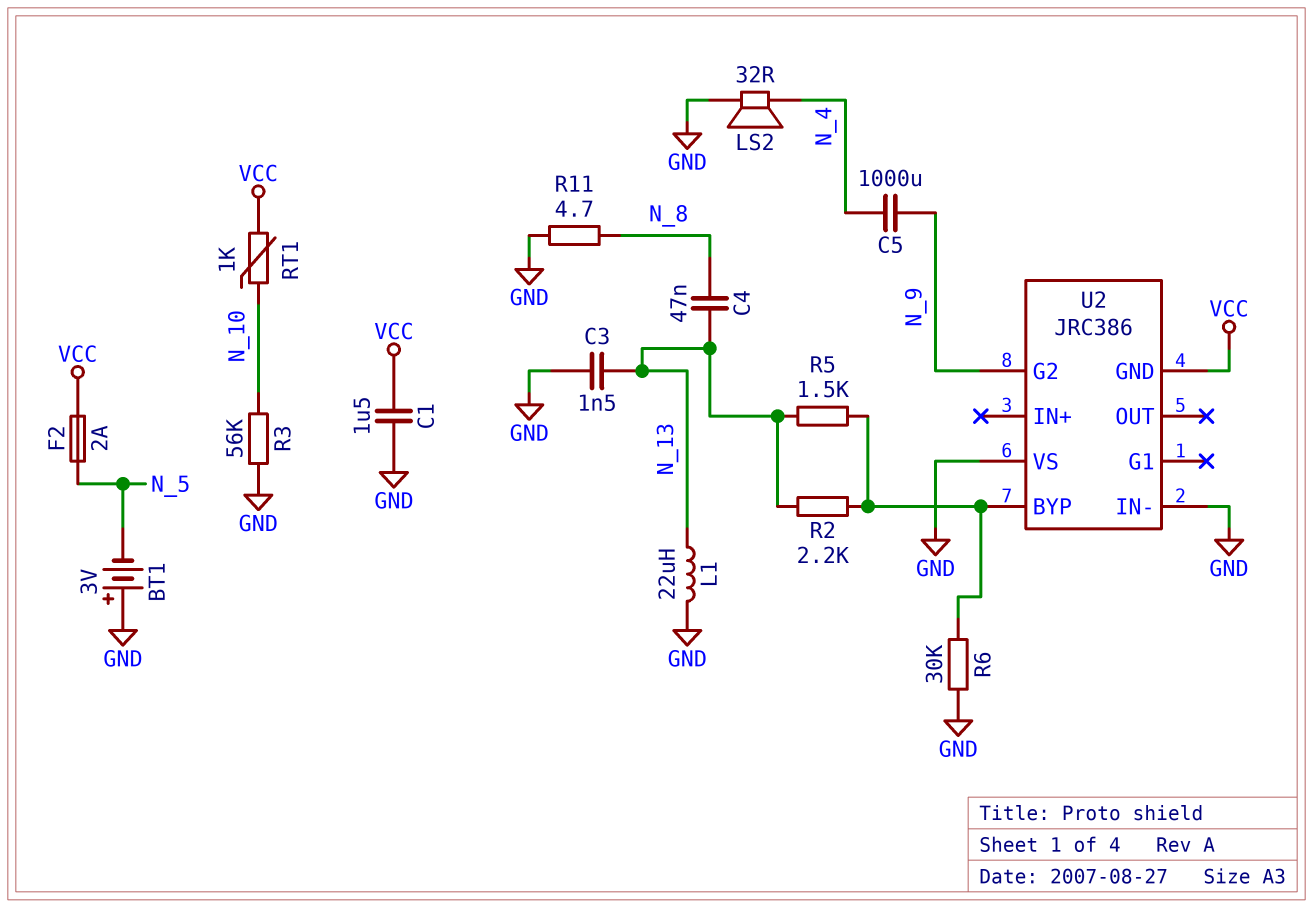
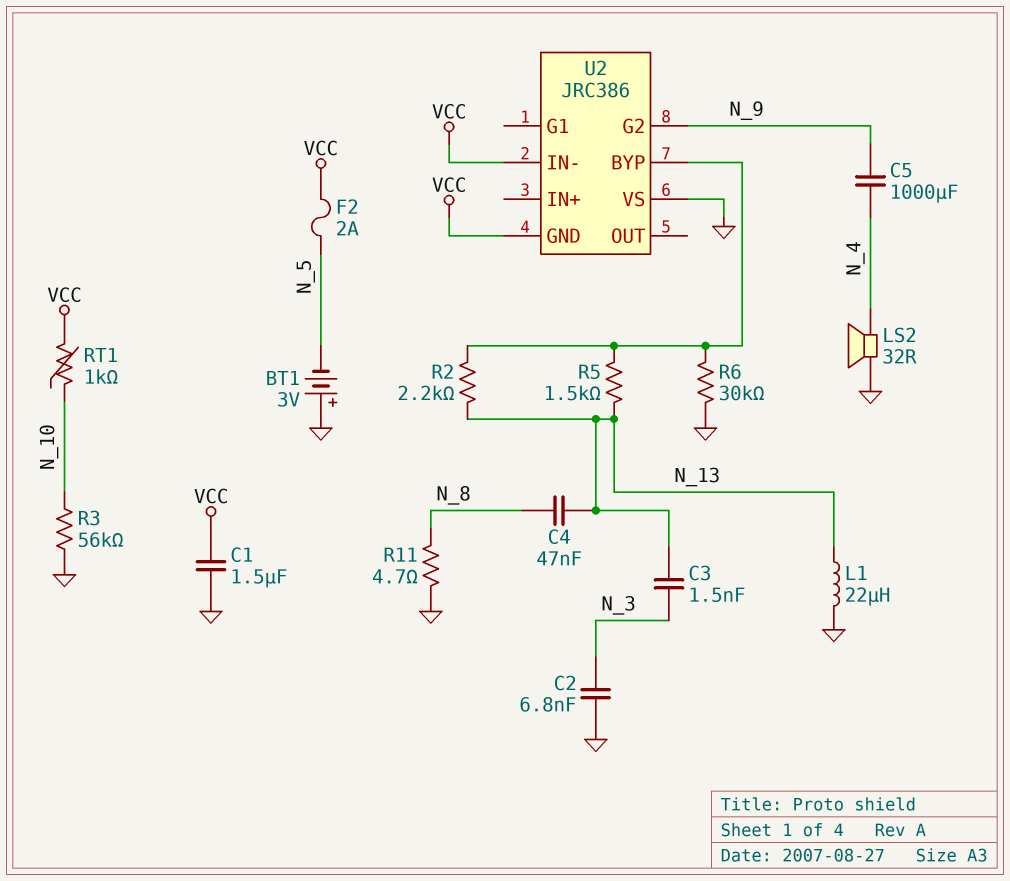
C2: none -> 6.8nF (GND, N_3)
C3: 1.5nF (GND, N_13) -> 1.5nF (N_3, N_13)
U2 pin IN-: GND -> VCC

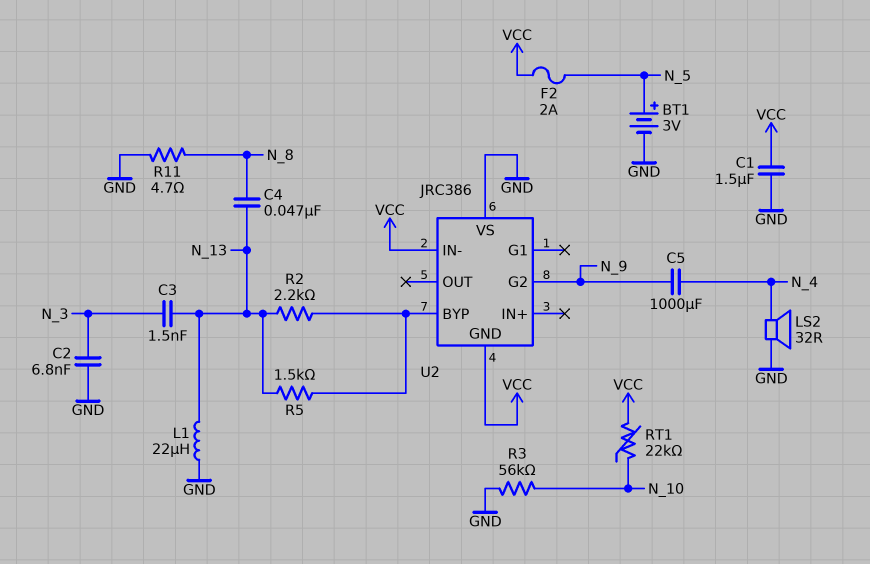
BT1: 3V (plus GND, minus N_5) -> 3V (plus N_5, minus GND)
R6: 30k (GND, U2/BYP) -> none
RT1: 1k (N_10, VCC) -> 22k (N_10, VCC)

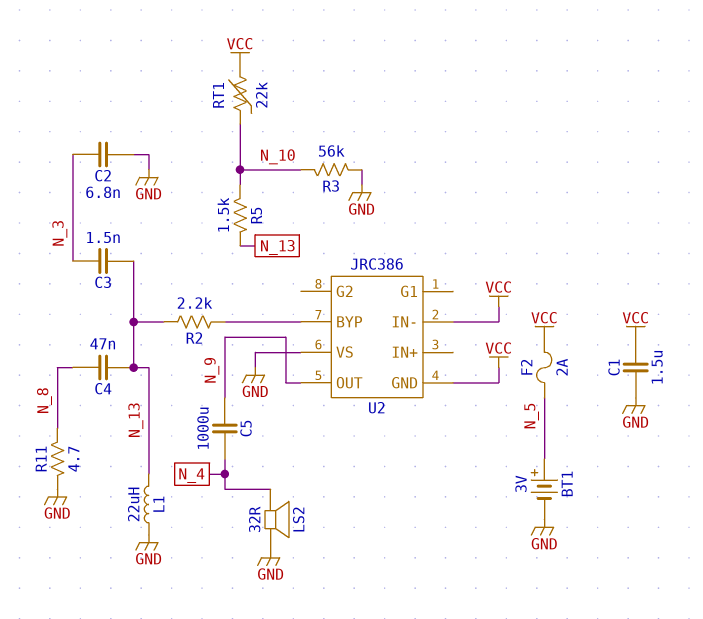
R5: 1.5k (N_13, U2/BYP) -> 1.5k (N_10, N_13)
U2 pin G2: N_9 -> none
U2 pin OUT: none -> N_9

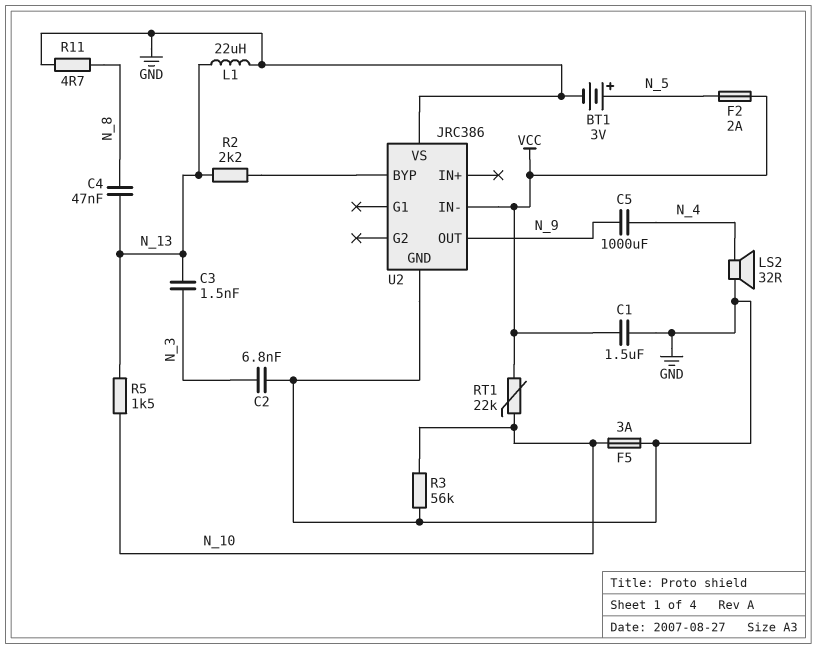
F5: none -> 3A (GND, N_10)
U2 pin GND: VCC -> GND

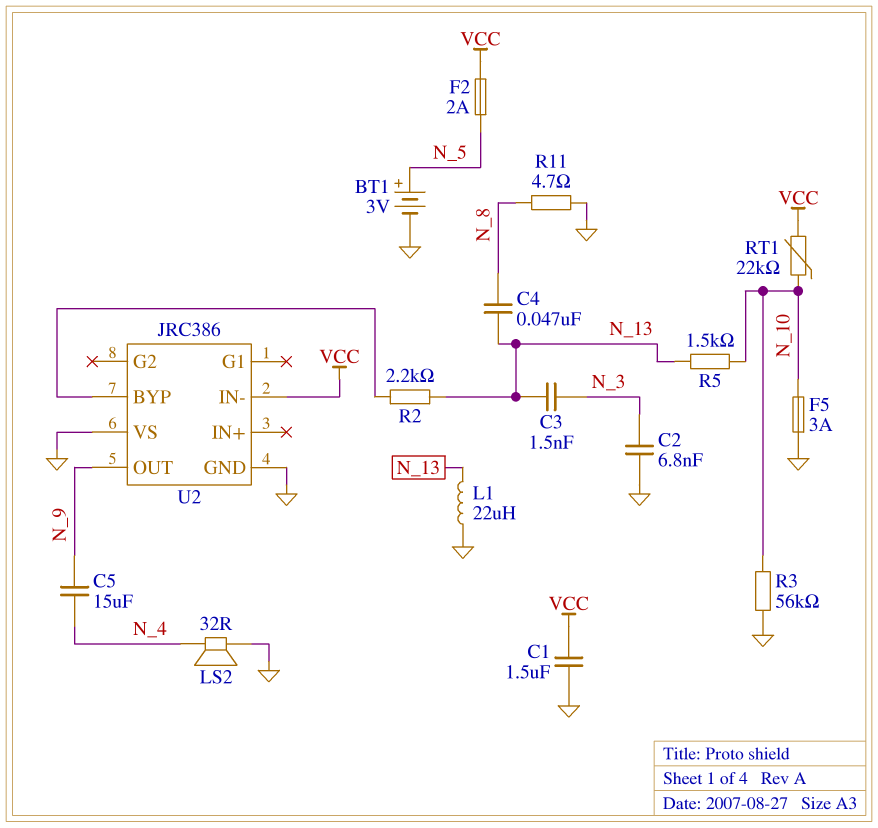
C5: 1000uF (N_4, N_9) -> 15uF (N_4, N_9)

